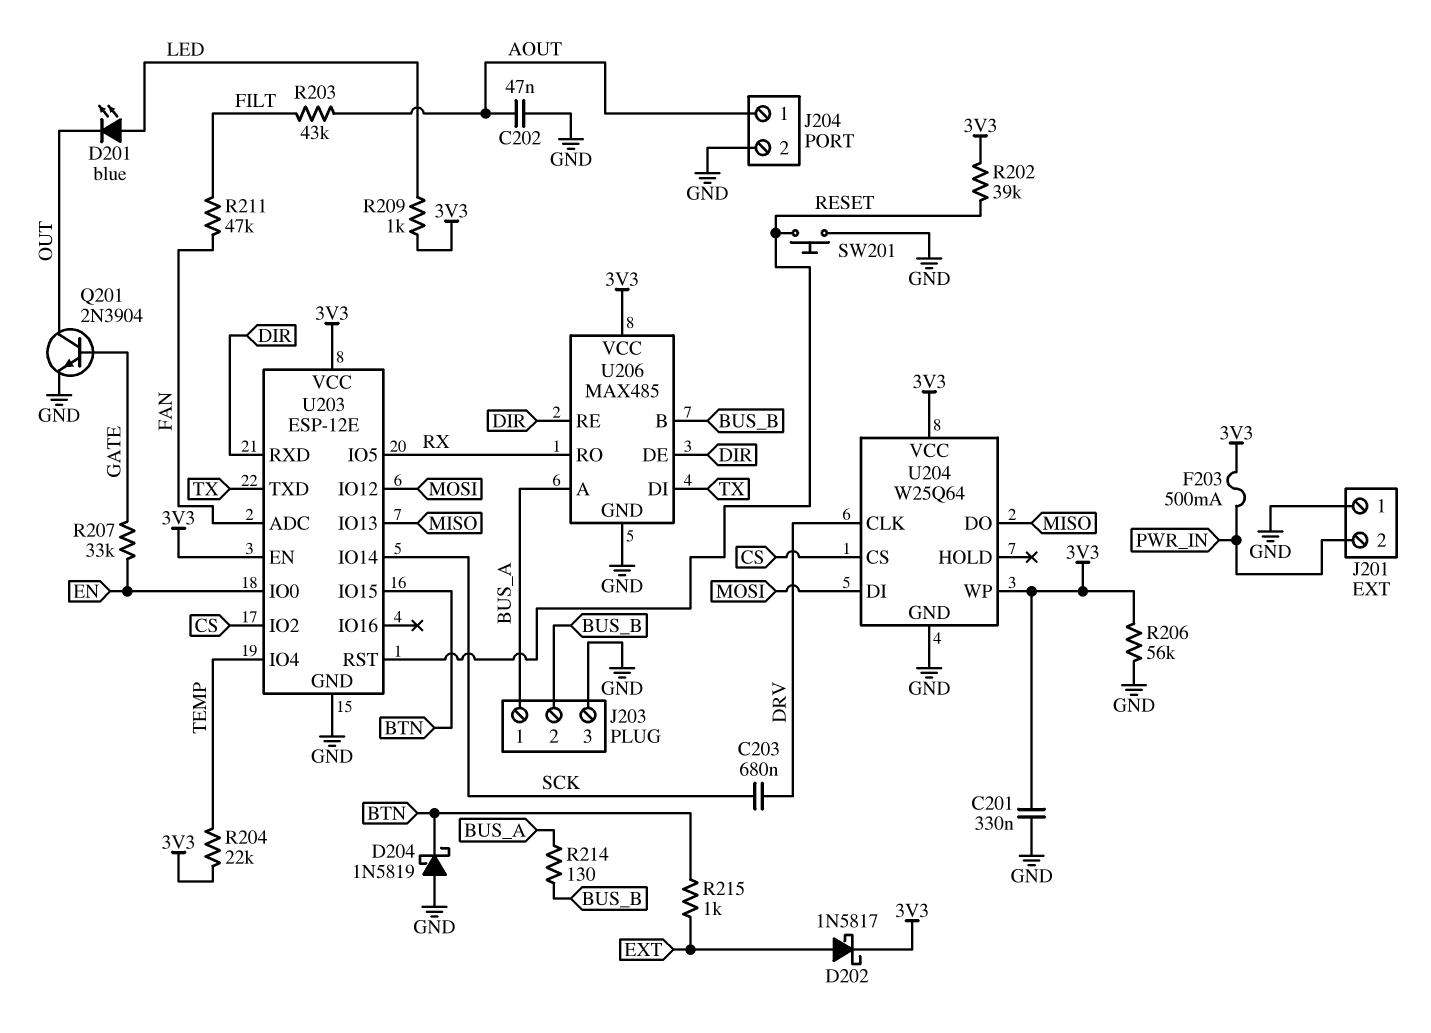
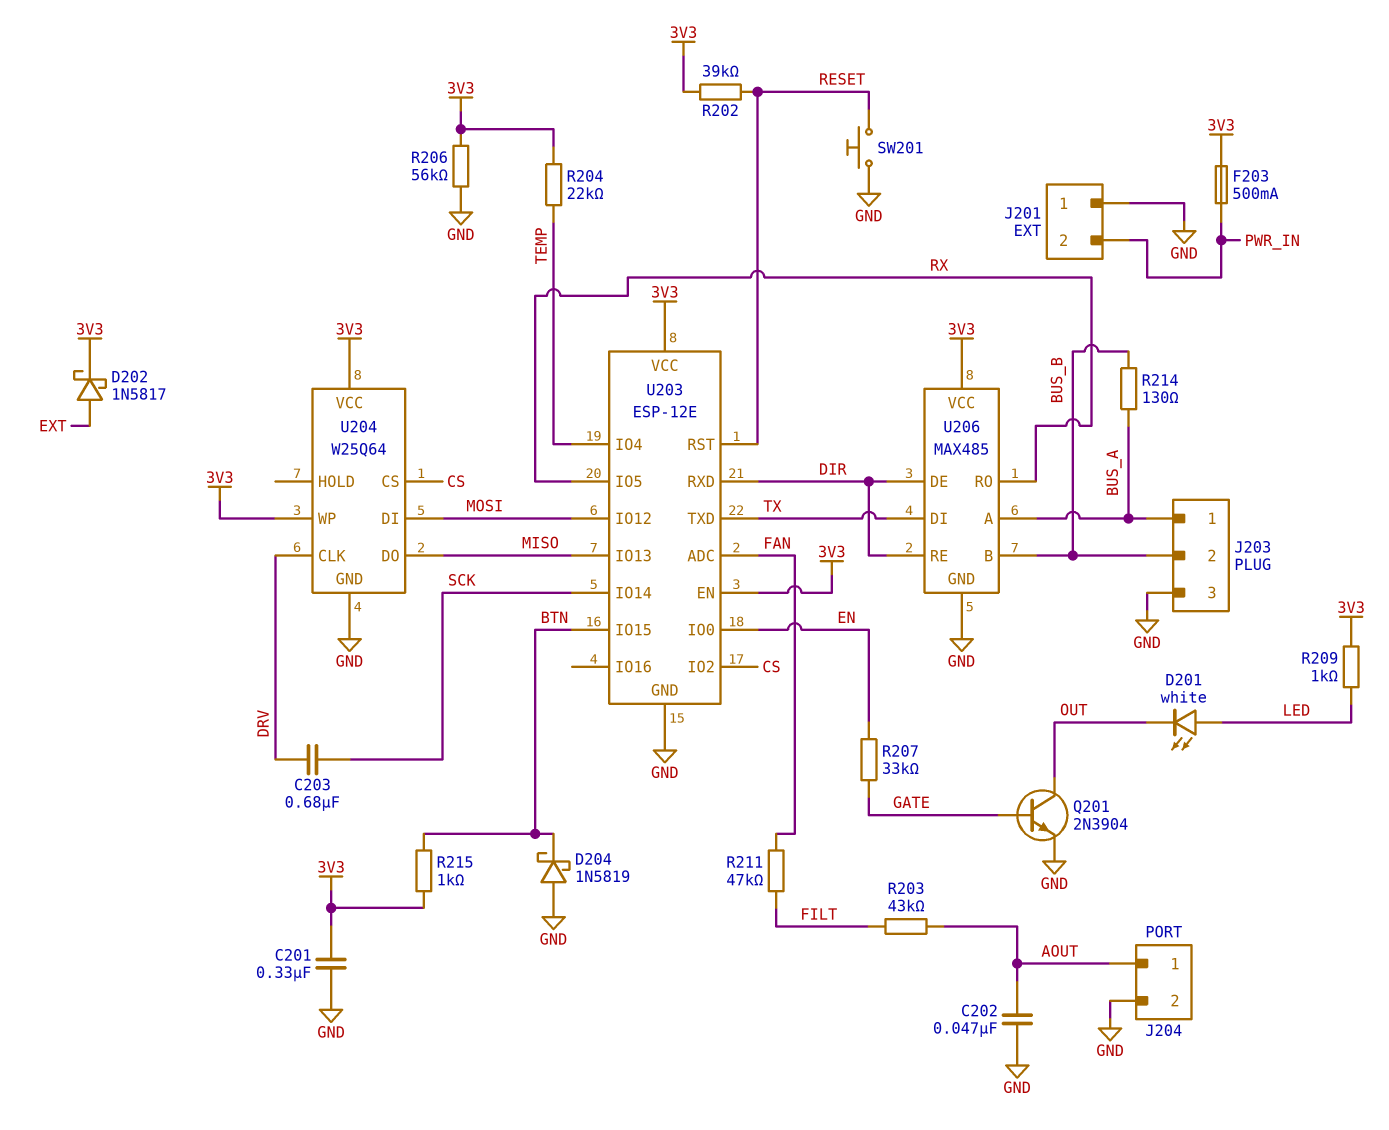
D201: LED blue (A LED, K OUT) -> LED white (A LED, K OUT)
R215: 1k (BTN, EXT) -> 1k (3V3, BTN)

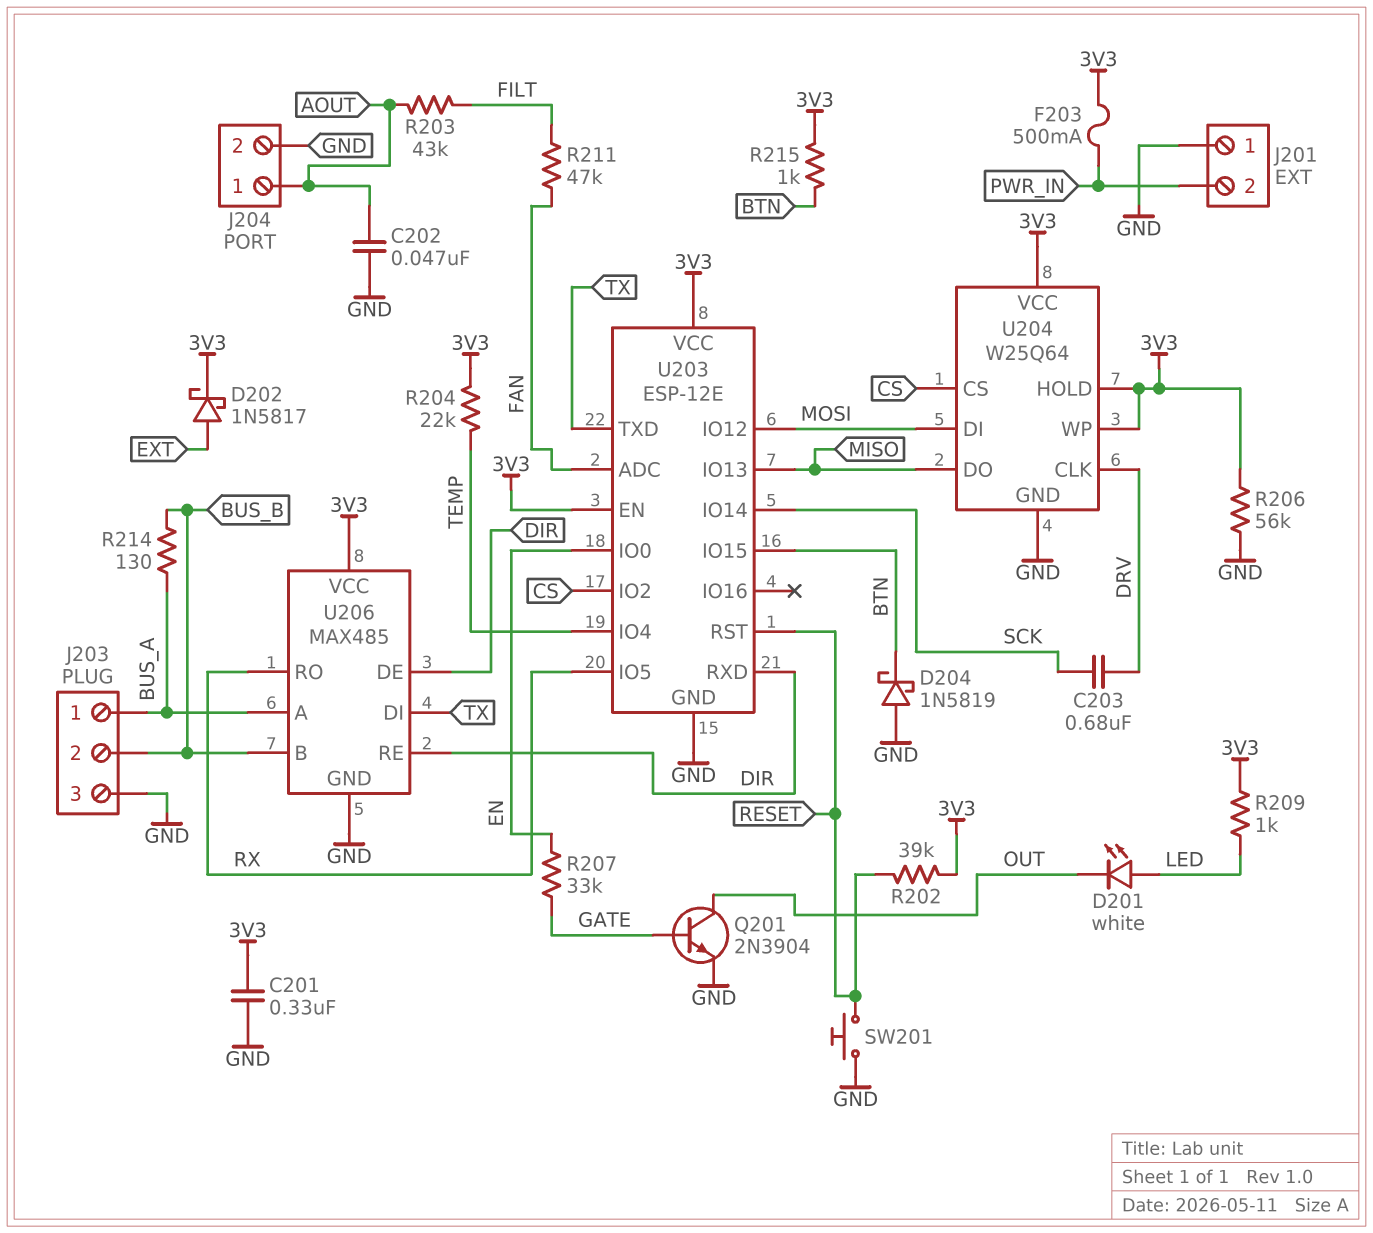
U204 pin HOLD: none -> 3V3

